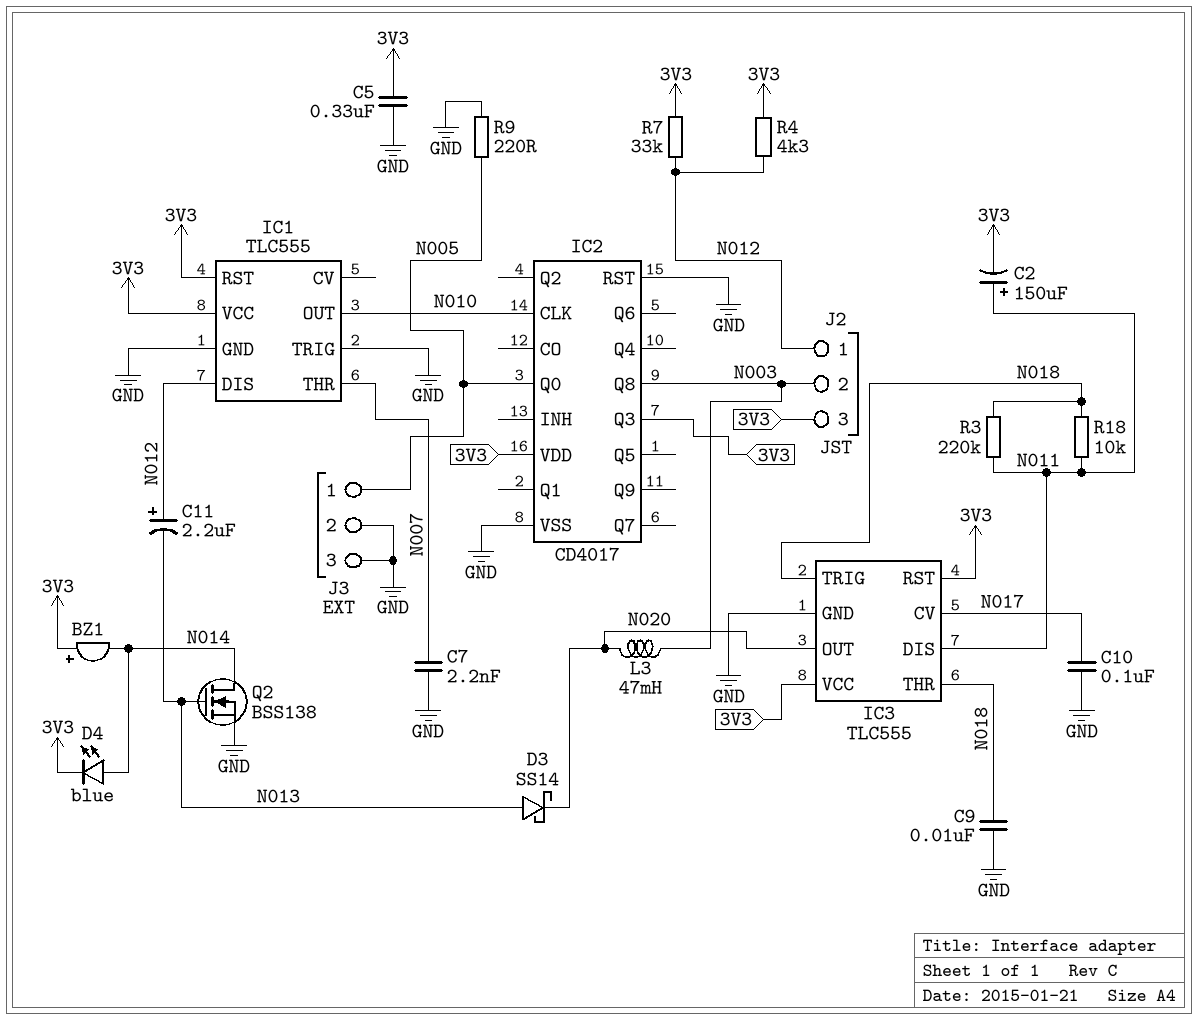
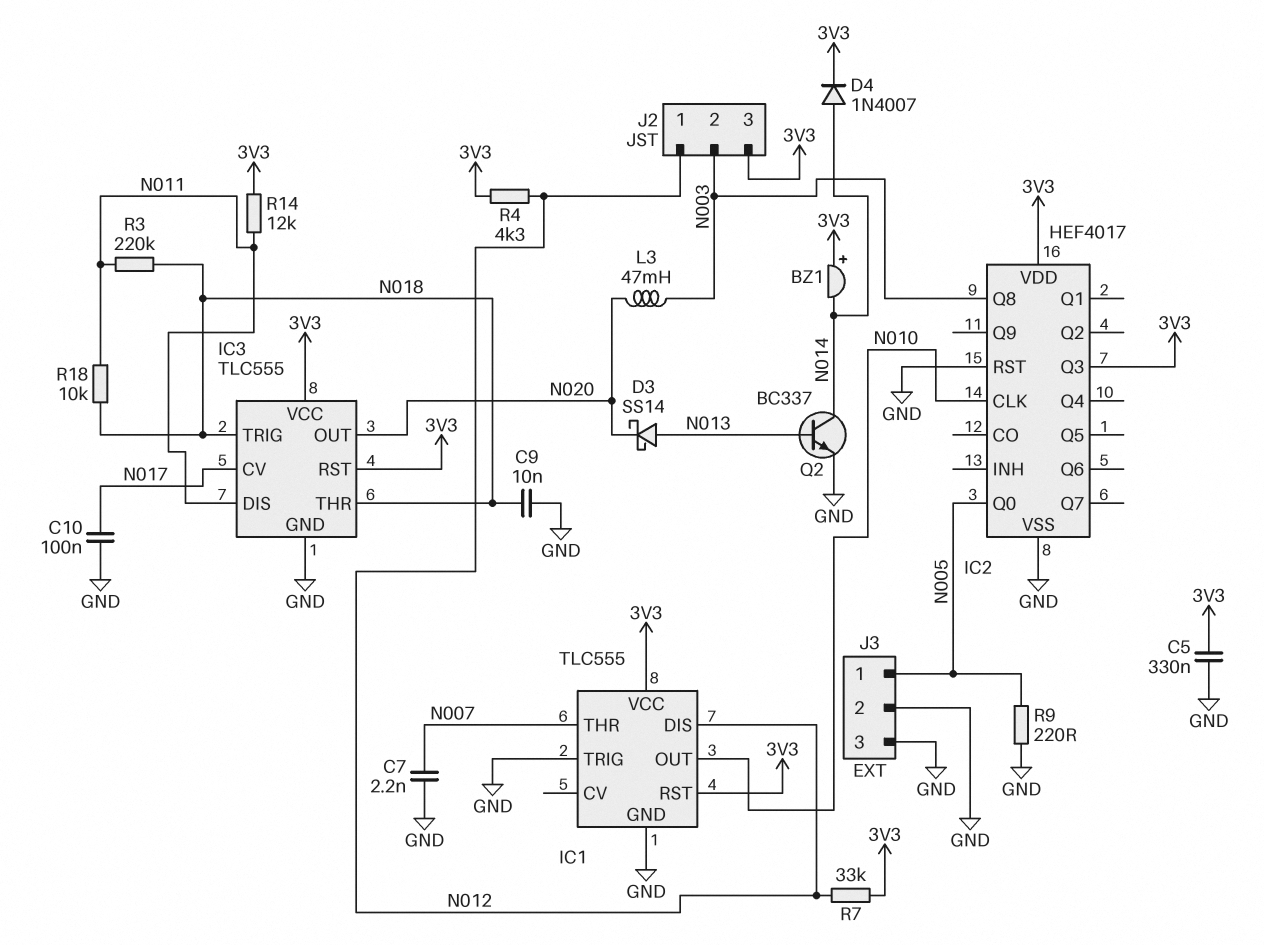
C2: 150uF (plus N011, minus 3V3) -> none
C11: 2.2uF (plus N012, minus N013) -> none
D4: LED blue (A N014, K 3V3) -> diode 1N4007 (A N014, K 3V3)
IC2: CD4017 -> HEF4017
Q2: NMOS BSS138 (G N013, D N014, S GND) -> NPN BC337 (B N013, C N014, E GND)
R14: none -> 12k (3V3, N011)

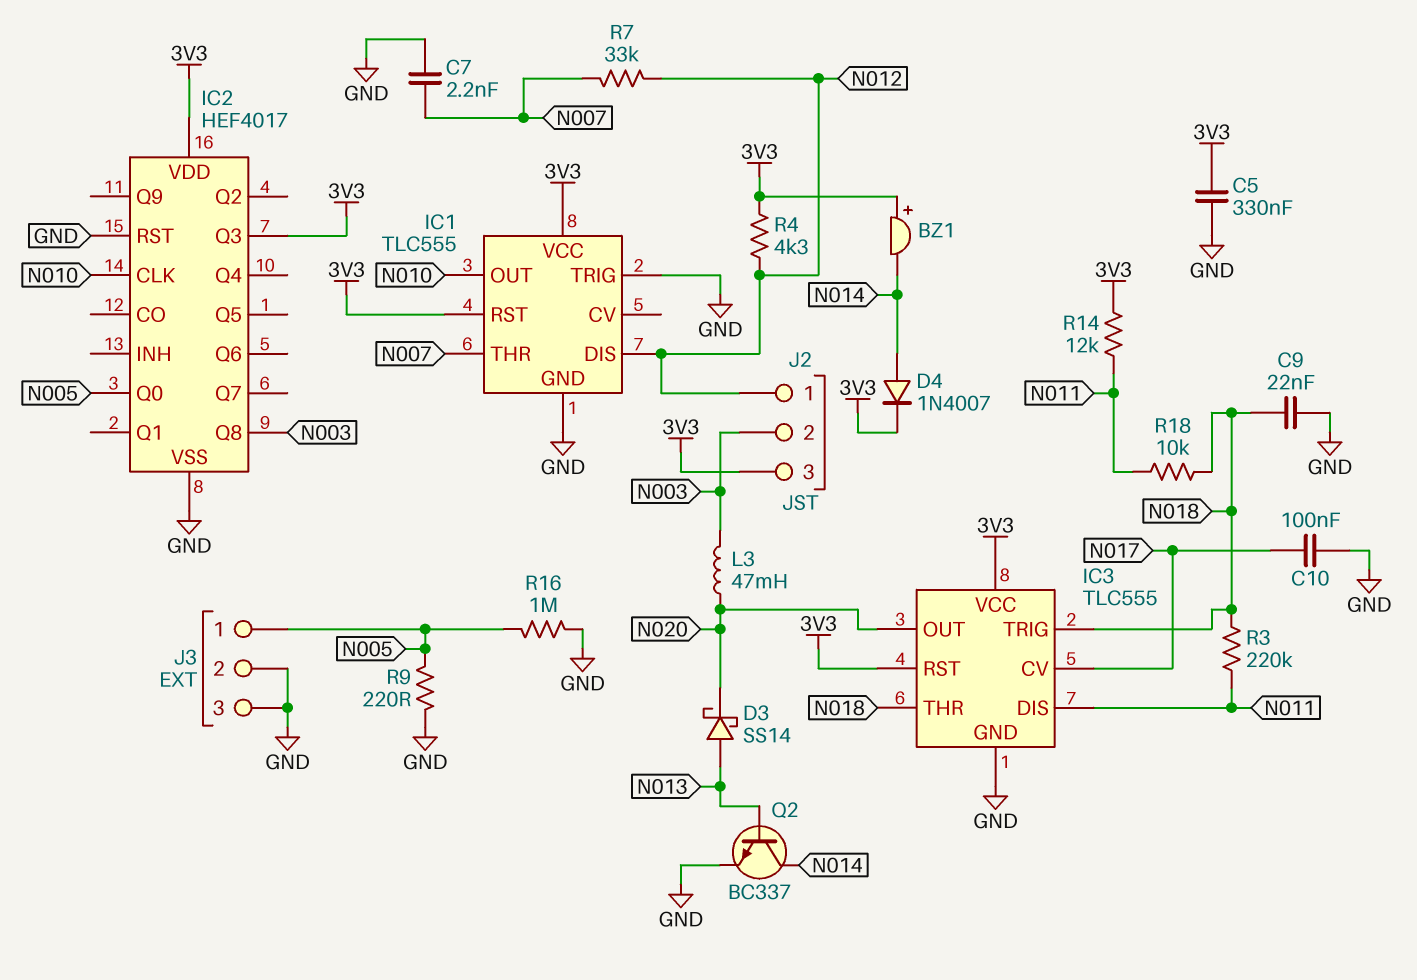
C9: 10nF (GND, N018) -> 22nF (GND, N018)
R7: 33k (3V3, N012) -> 33k (N007, N012)
R16: none -> 1M (GND, N005)

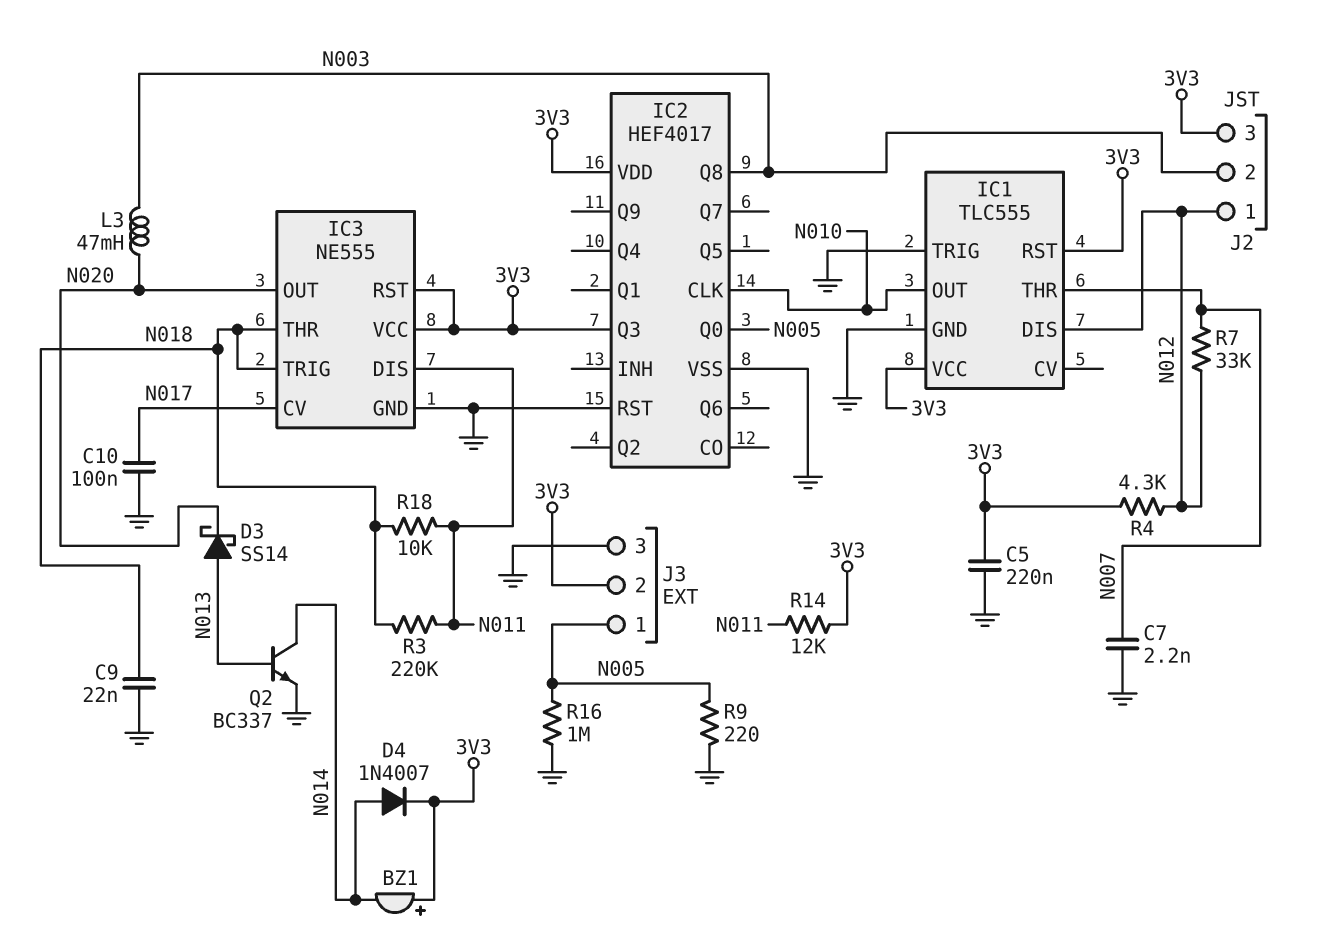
C5: 330nF (3V3, GND) -> 220nF (3V3, GND)
IC3: TLC555 -> NE555
J3 pin 2: GND -> 3V3

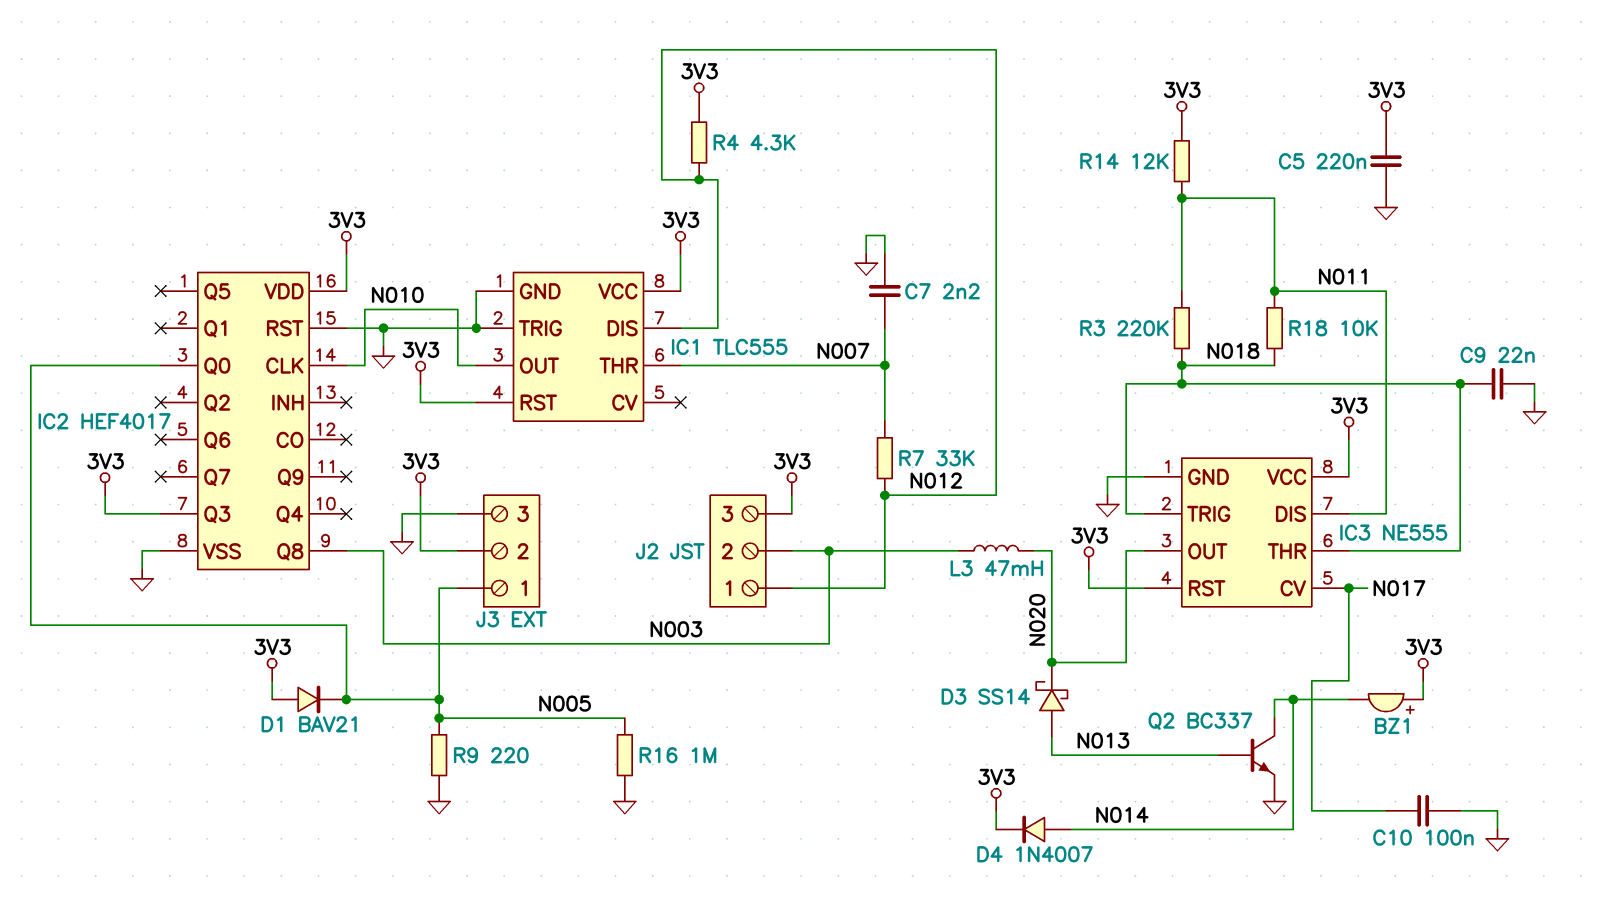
D1: none -> diode BAV21 (A 3V3, K N005)

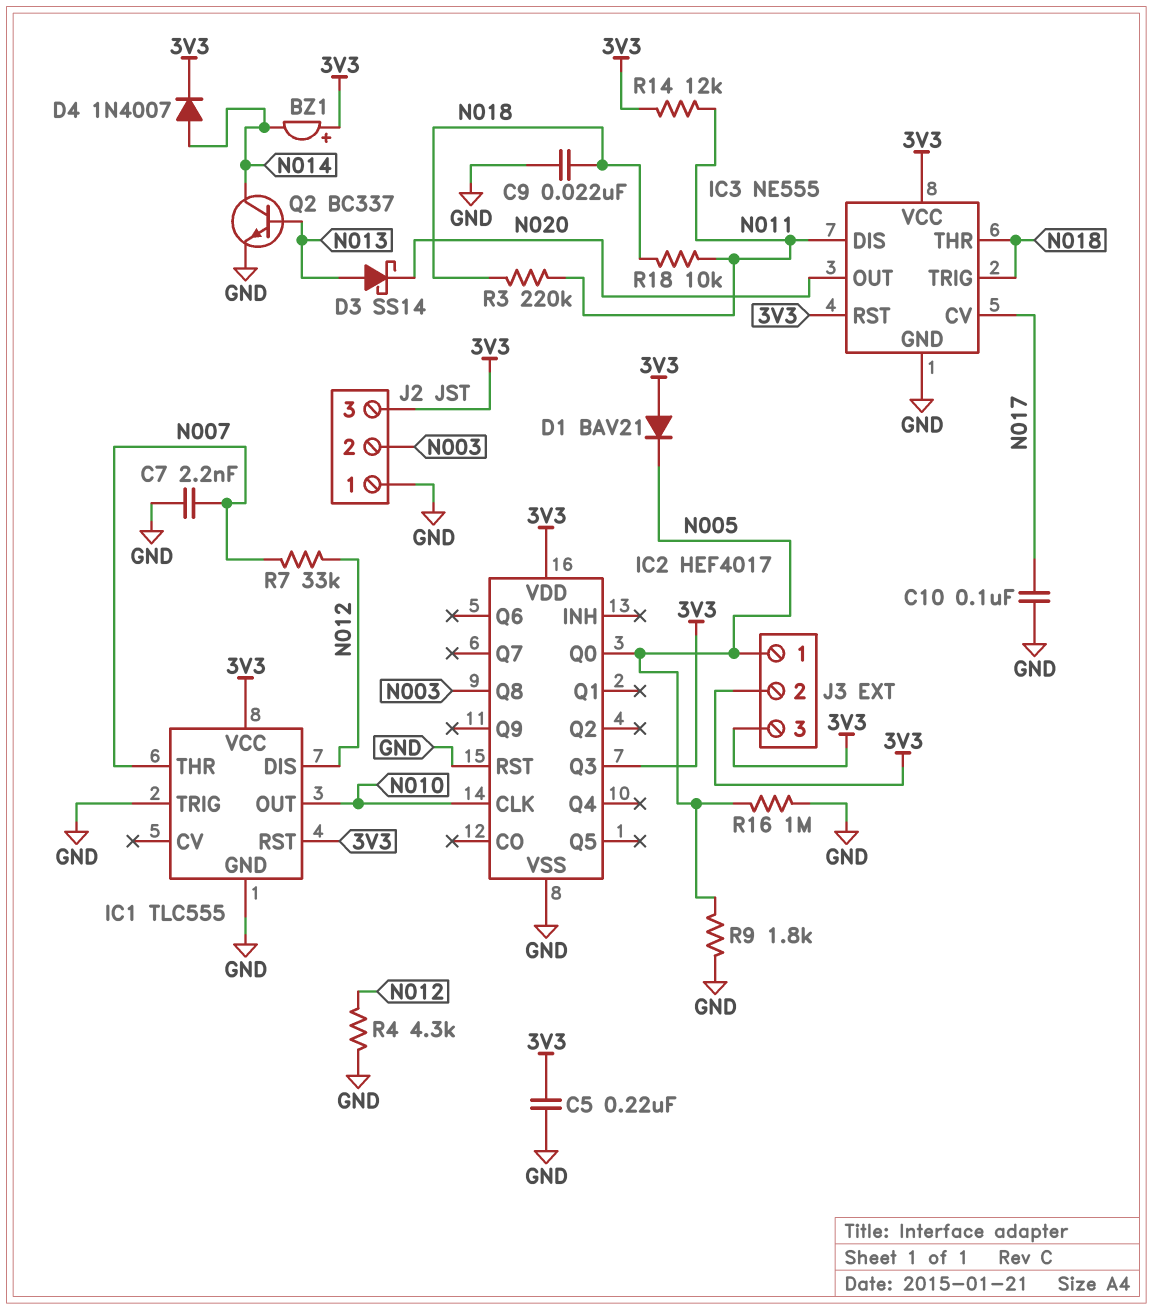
J2 pin 1: N012 -> GND
J3 pin 3: GND -> 3V3
L3: 47mH (N003, N020) -> none
R4: 4.3k (3V3, N012) -> 4.3k (GND, N012)
R9: 220 (GND, N005) -> 1.8k (GND, N005)

